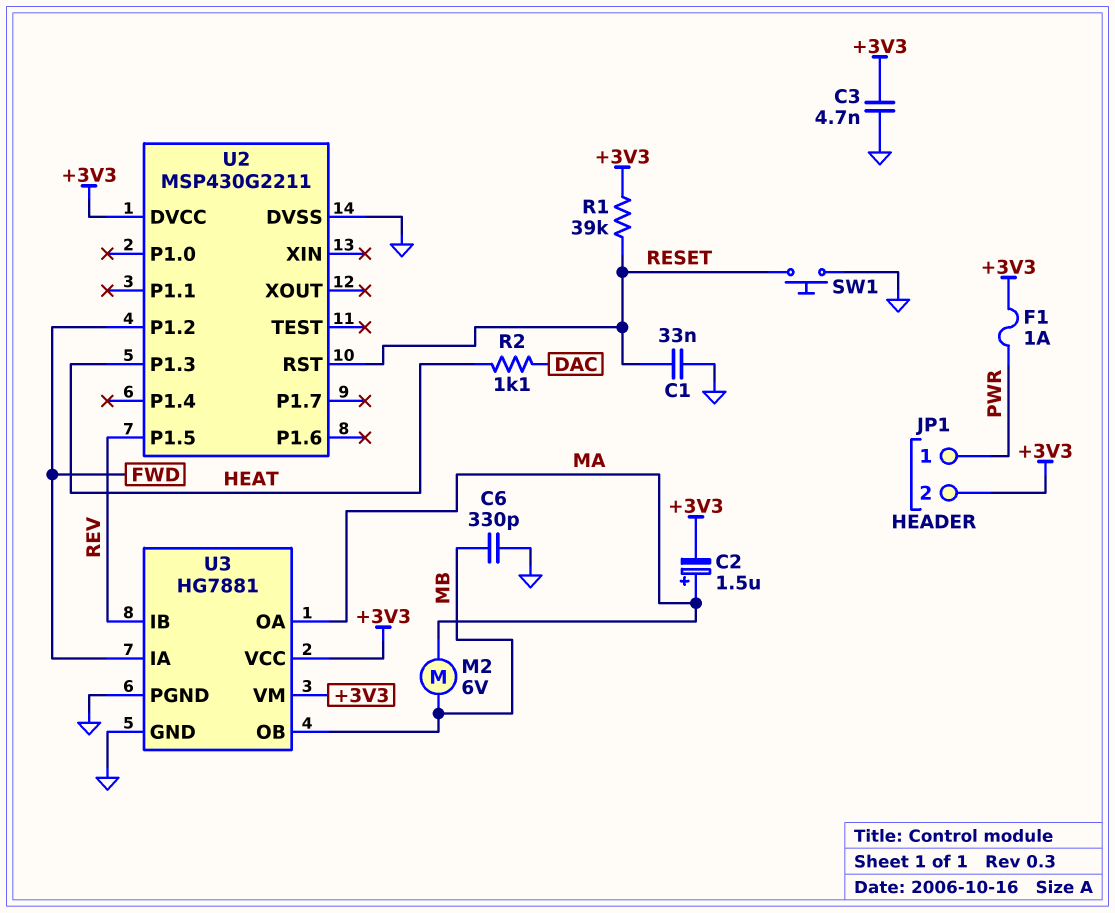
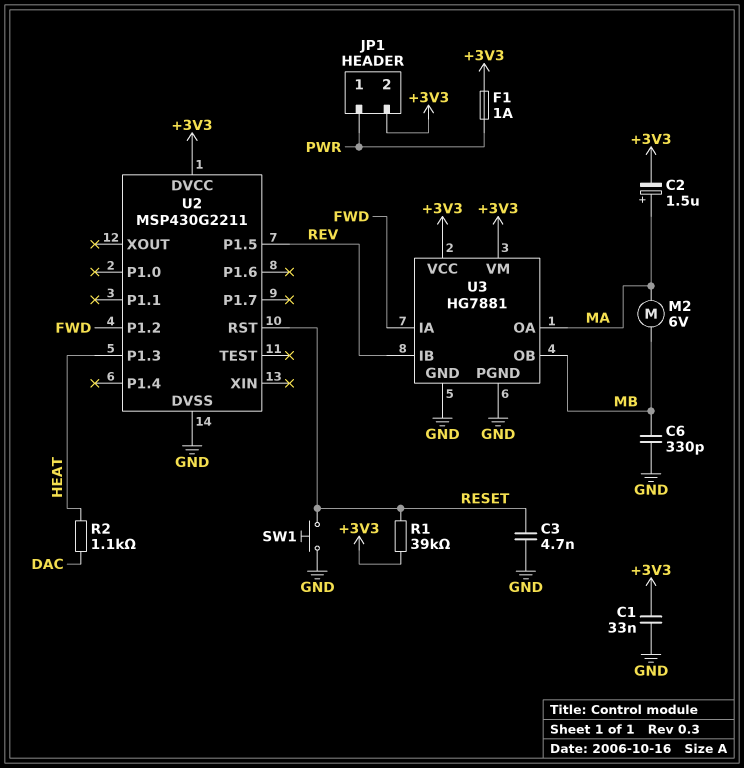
C1: 33nF (GND, RESET) -> 33nF (+3V3, GND)
C3: 4.7nF (+3V3, GND) -> 4.7nF (GND, RESET)

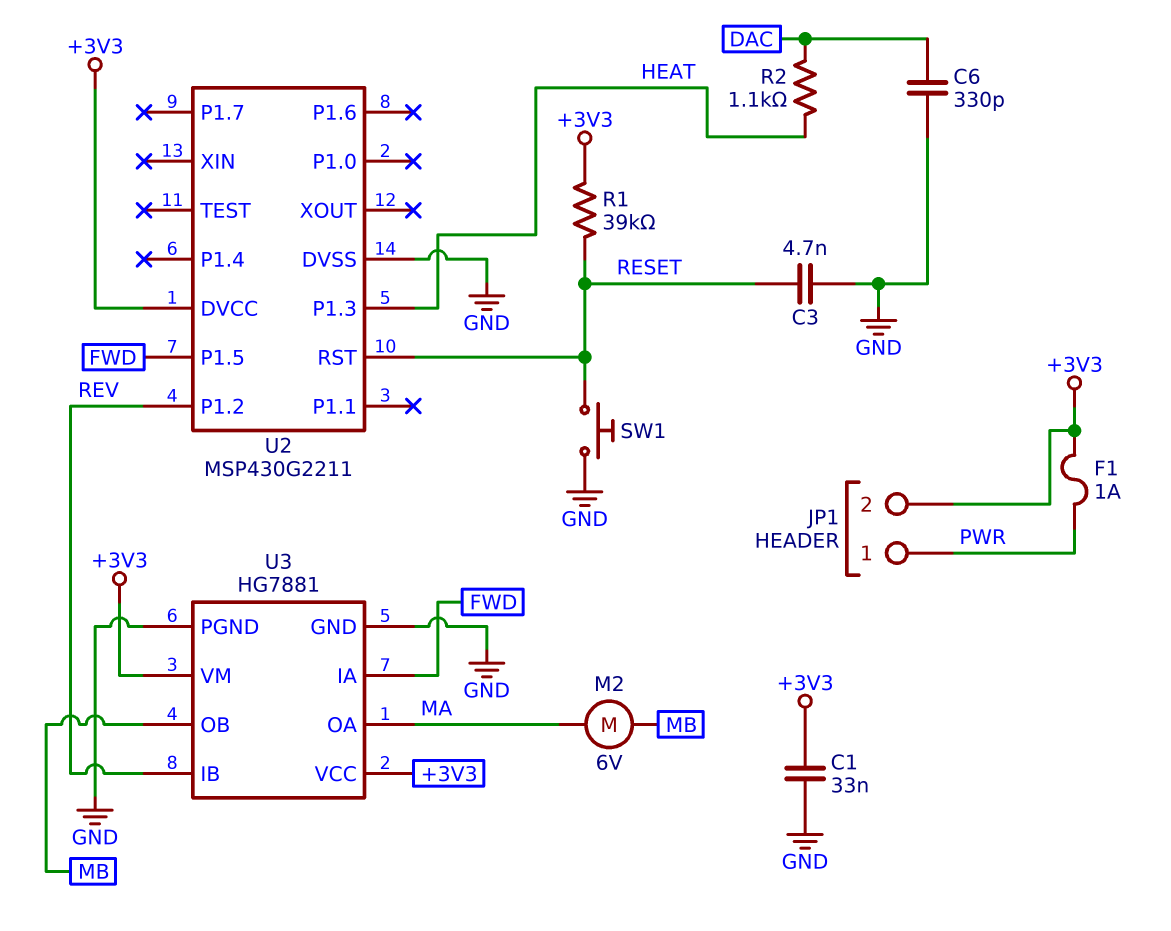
C2: 1.5uF (plus MA, minus +3V3) -> none
C6: 330pF (GND, MB) -> 330pF (DAC, GND)
U2 pin P1.2: FWD -> REV
U2 pin P1.5: REV -> FWD

